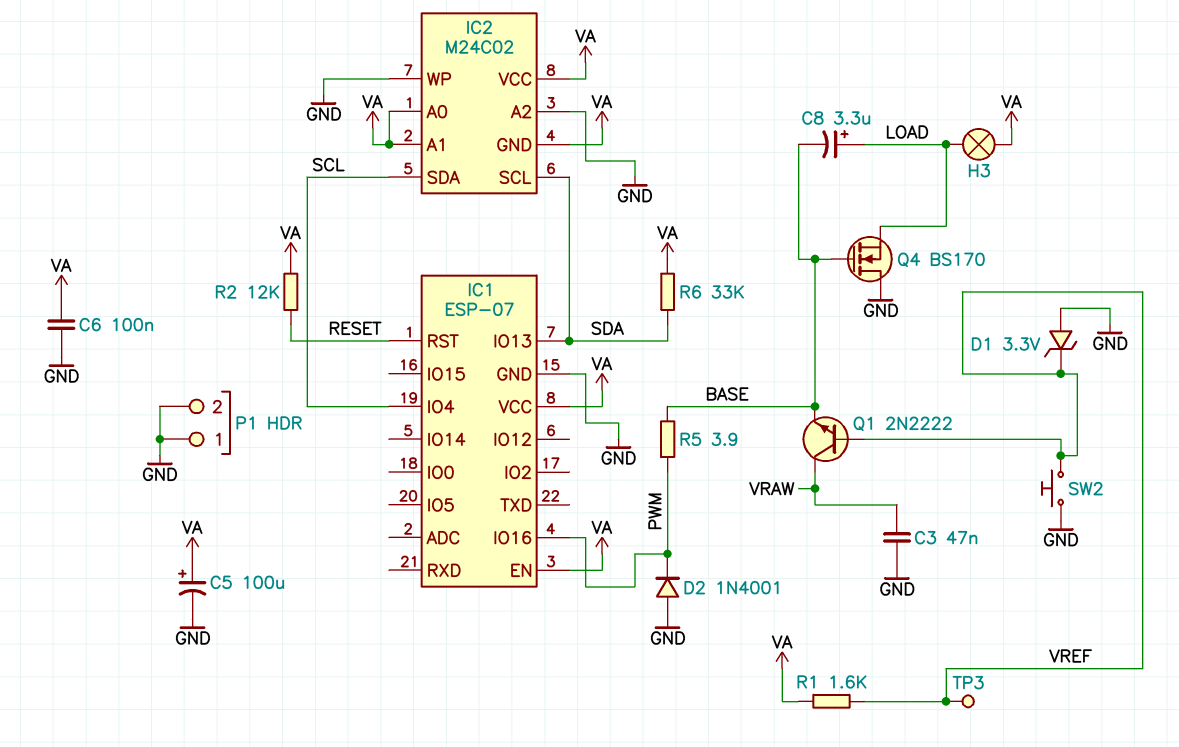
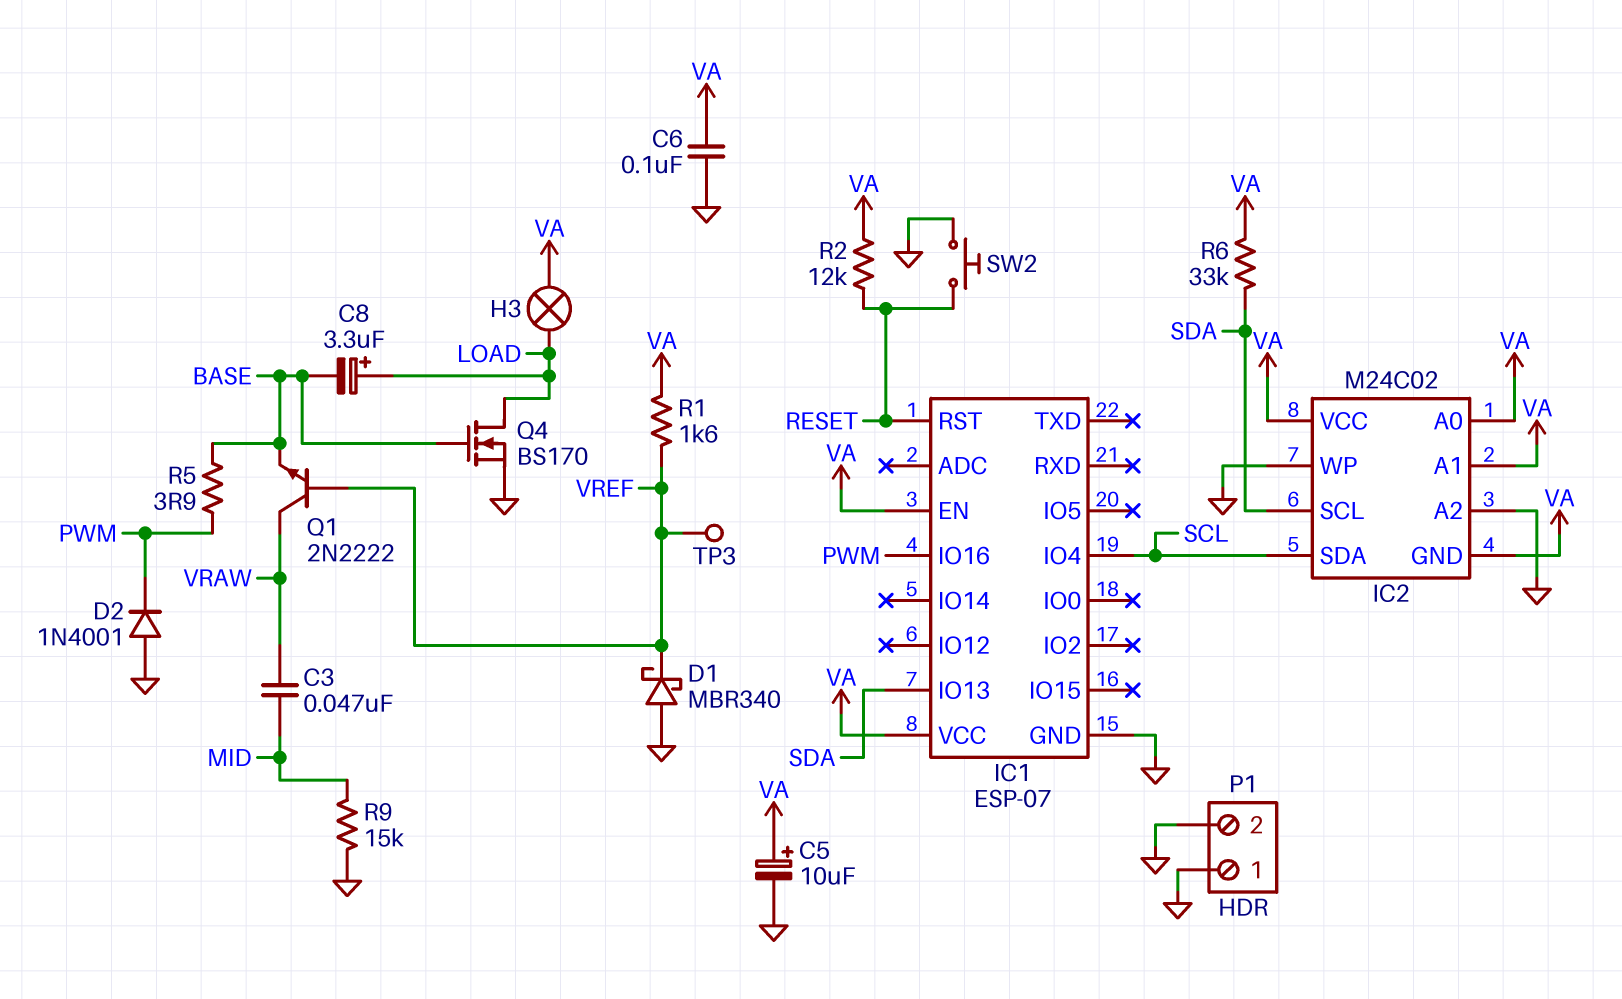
C3: 47nF (GND, VRAW) -> 47nF (MID, VRAW)
C5: 100uF (plus VA, minus GND) -> 10uF (plus VA, minus GND)
D1: zener 3.3V (A GND, K VREF) -> schottky MBR340 (A GND, K VREF)
Q4: NMOS BS170 (G BASE, D GND, S LOAD) -> NMOS BS170 (G BASE, D LOAD, S GND)
R9: none -> 15k (GND, MID)
SW2: button (GND, VREF) -> button (GND, RESET)

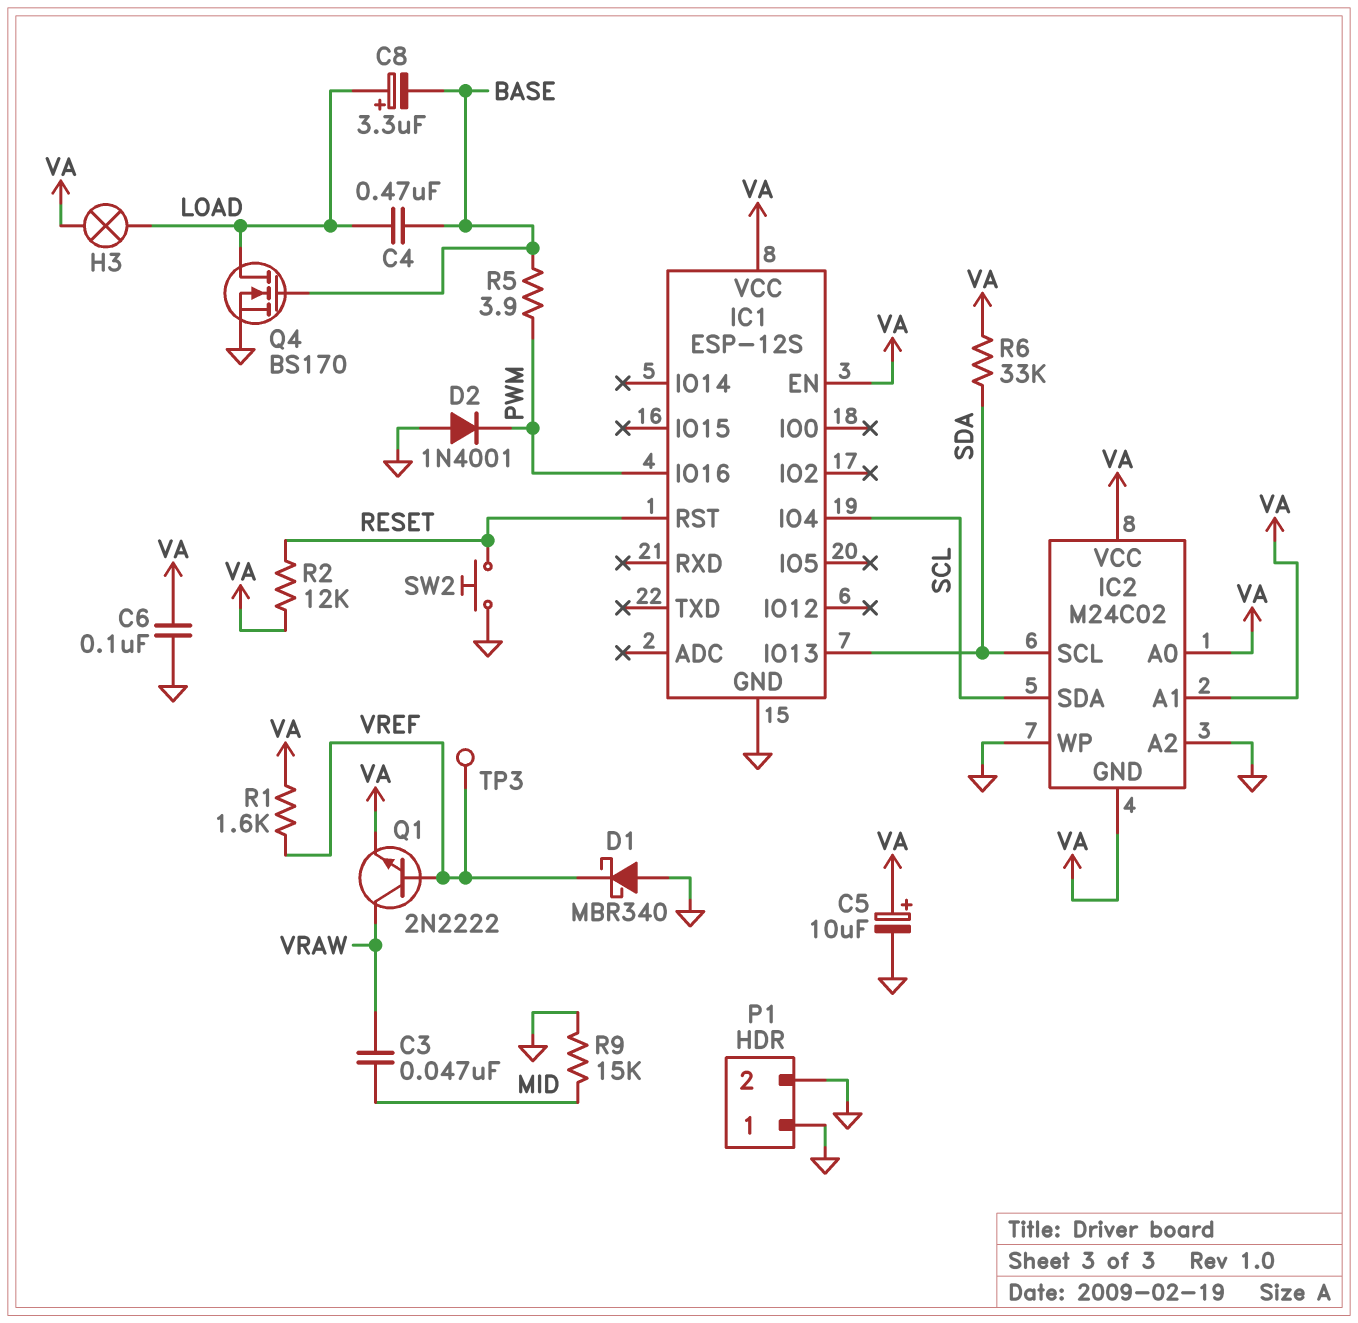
C4: none -> 470nF (BASE, LOAD)
IC1: ESP-07 -> ESP-12S
Q1: NPN 2N2222 (B VREF, C VRAW, E BASE) -> NPN 2N2222 (B VREF, C VRAW, E VA)

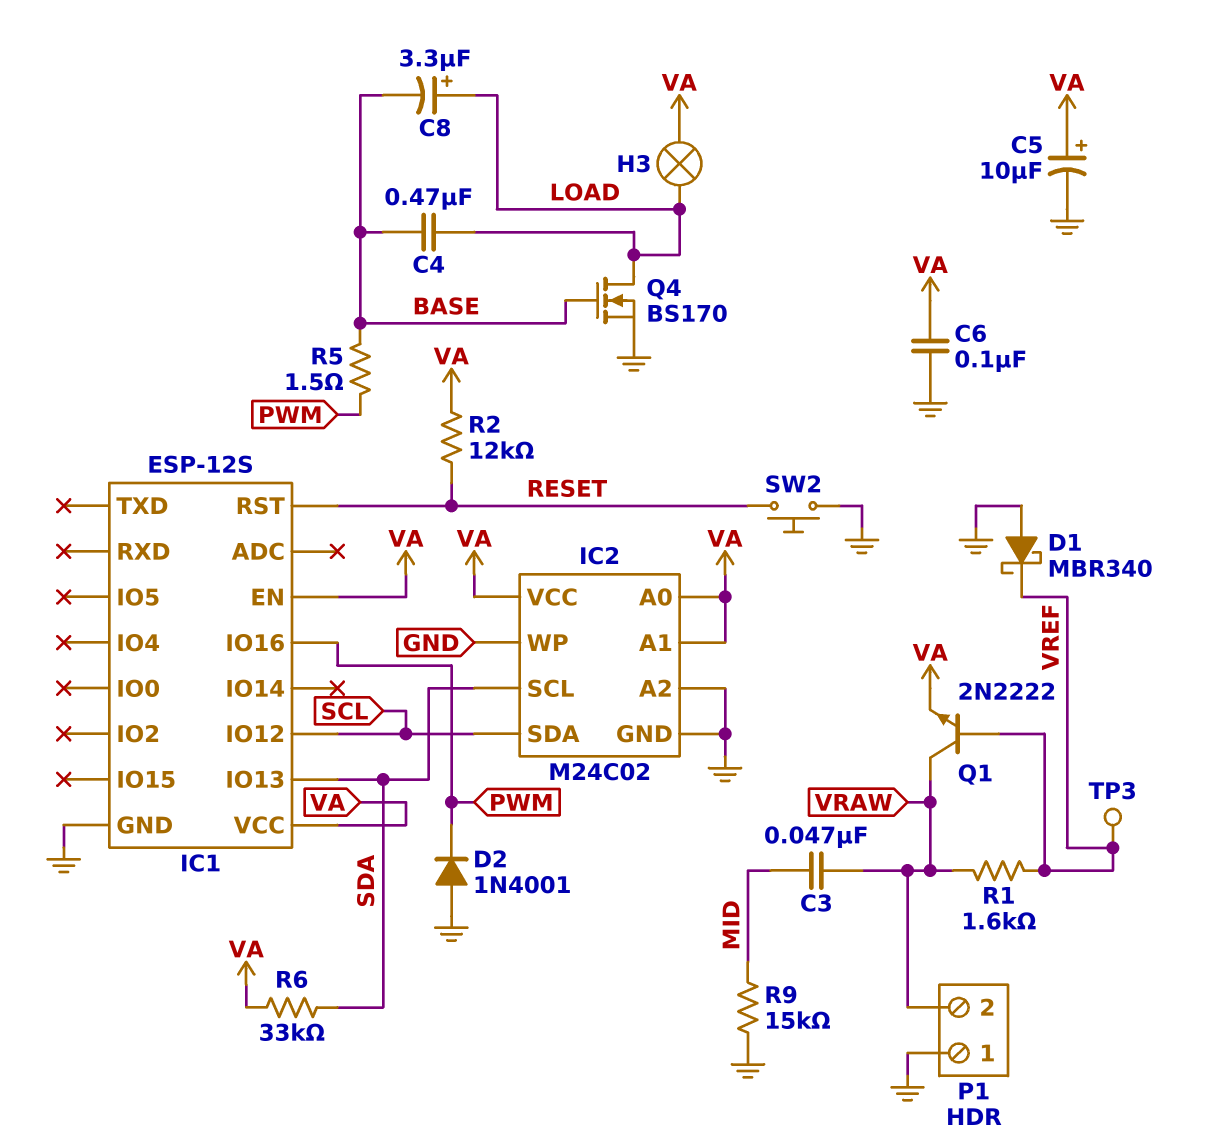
IC1 pin IO4: SCL -> none
IC1 pin IO12: none -> SCL
IC2 pin GND: VA -> GND
P1 pin 2: GND -> VRAW
R1: 1.6k (VA, VREF) -> 1.6k (VRAW, VREF)
R5: 3.9 (BASE, PWM) -> 1.5 (BASE, PWM)

